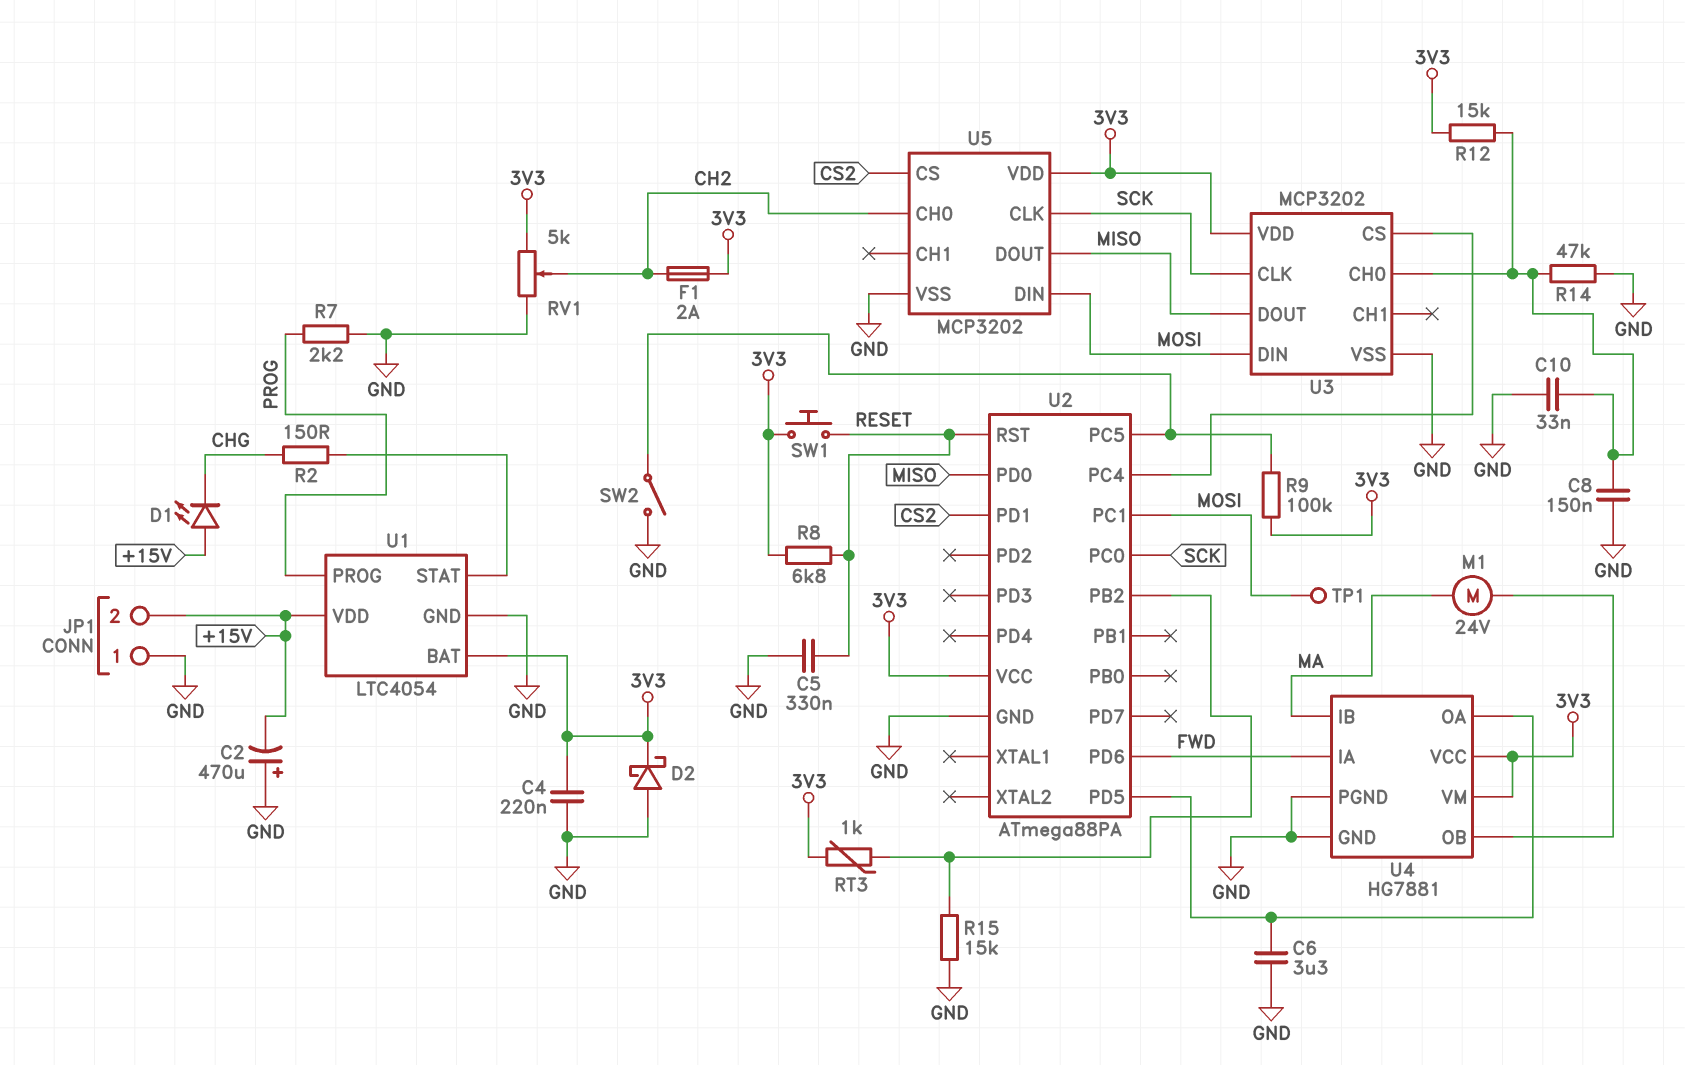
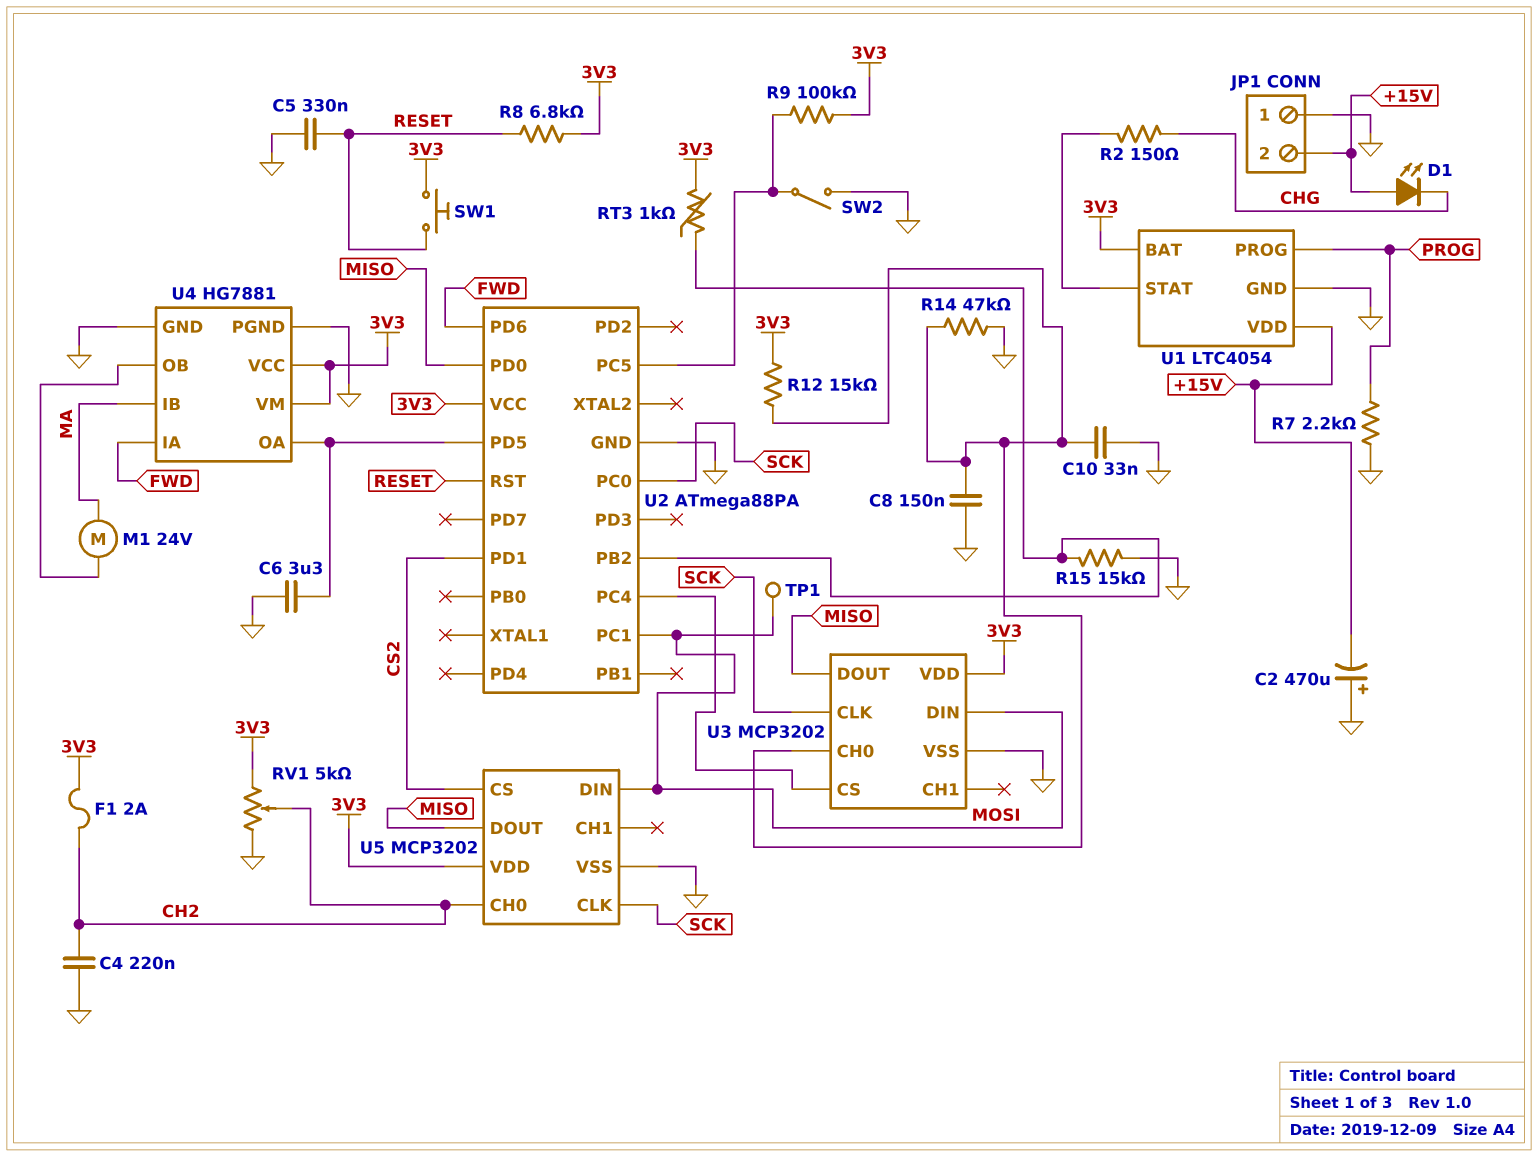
C4: 220nF (3V3, GND) -> 220nF (CH2, GND)
D2: schottky (A GND, K 3V3) -> none

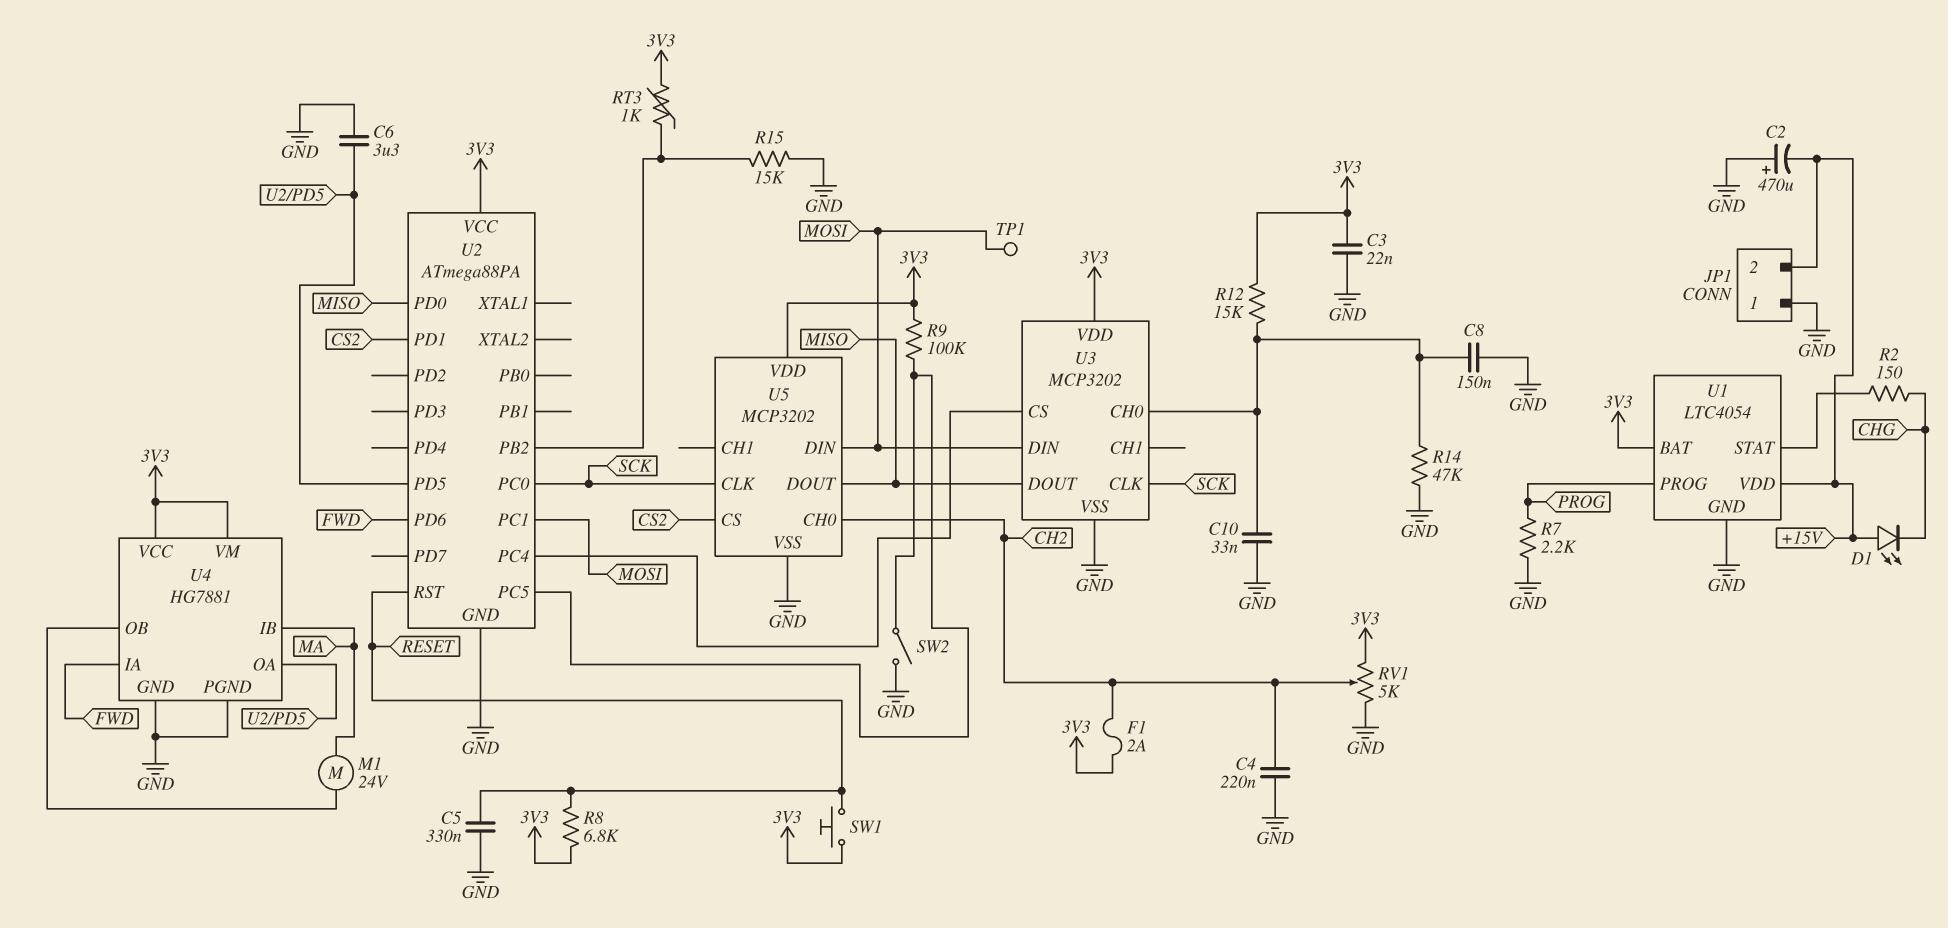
C3: none -> 22nF (3V3, GND)

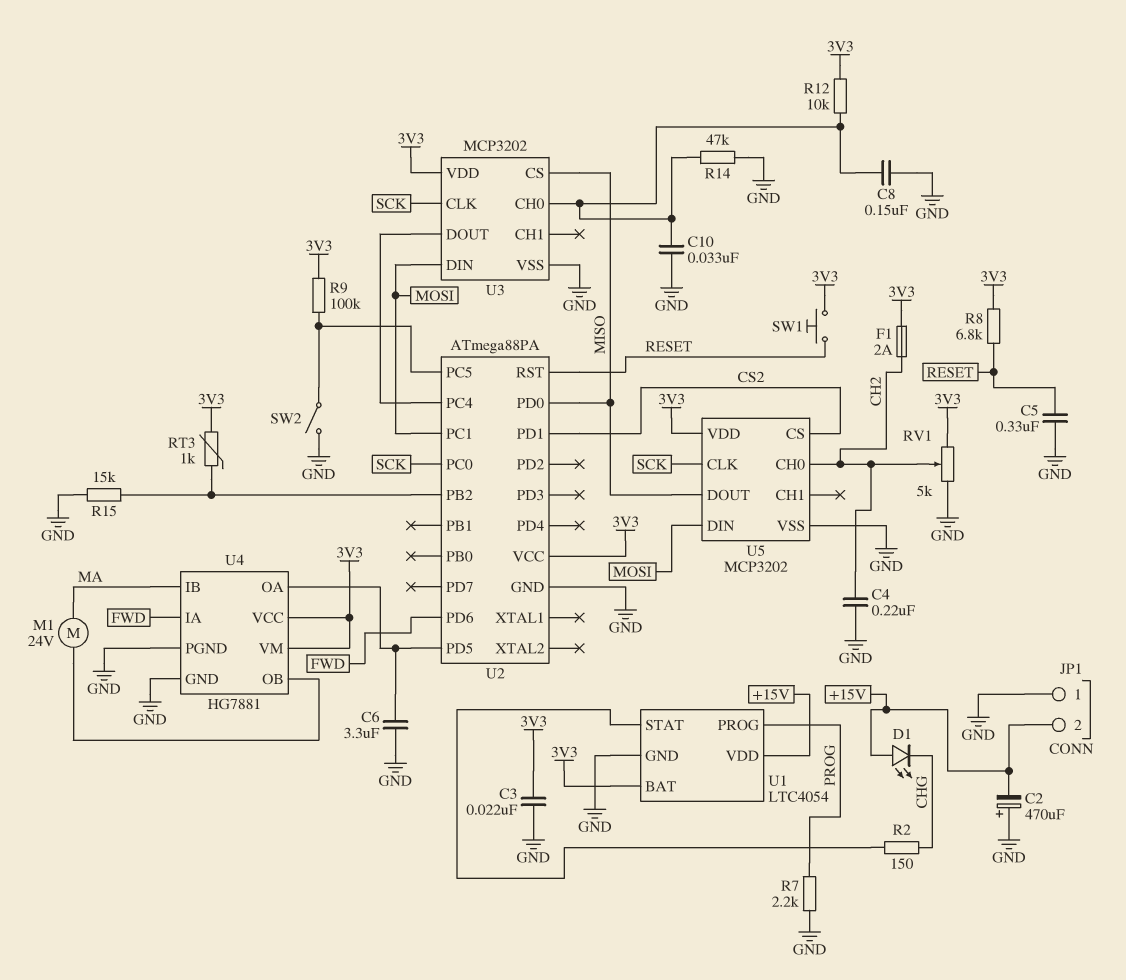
R12: 15k (3V3, U3/CH0) -> 10k (3V3, U3/CH0)
TP1: test point (MOSI) -> none
U3 pin CS: U2/PC4 -> MISO
U3 pin DOUT: MISO -> U2/PC4

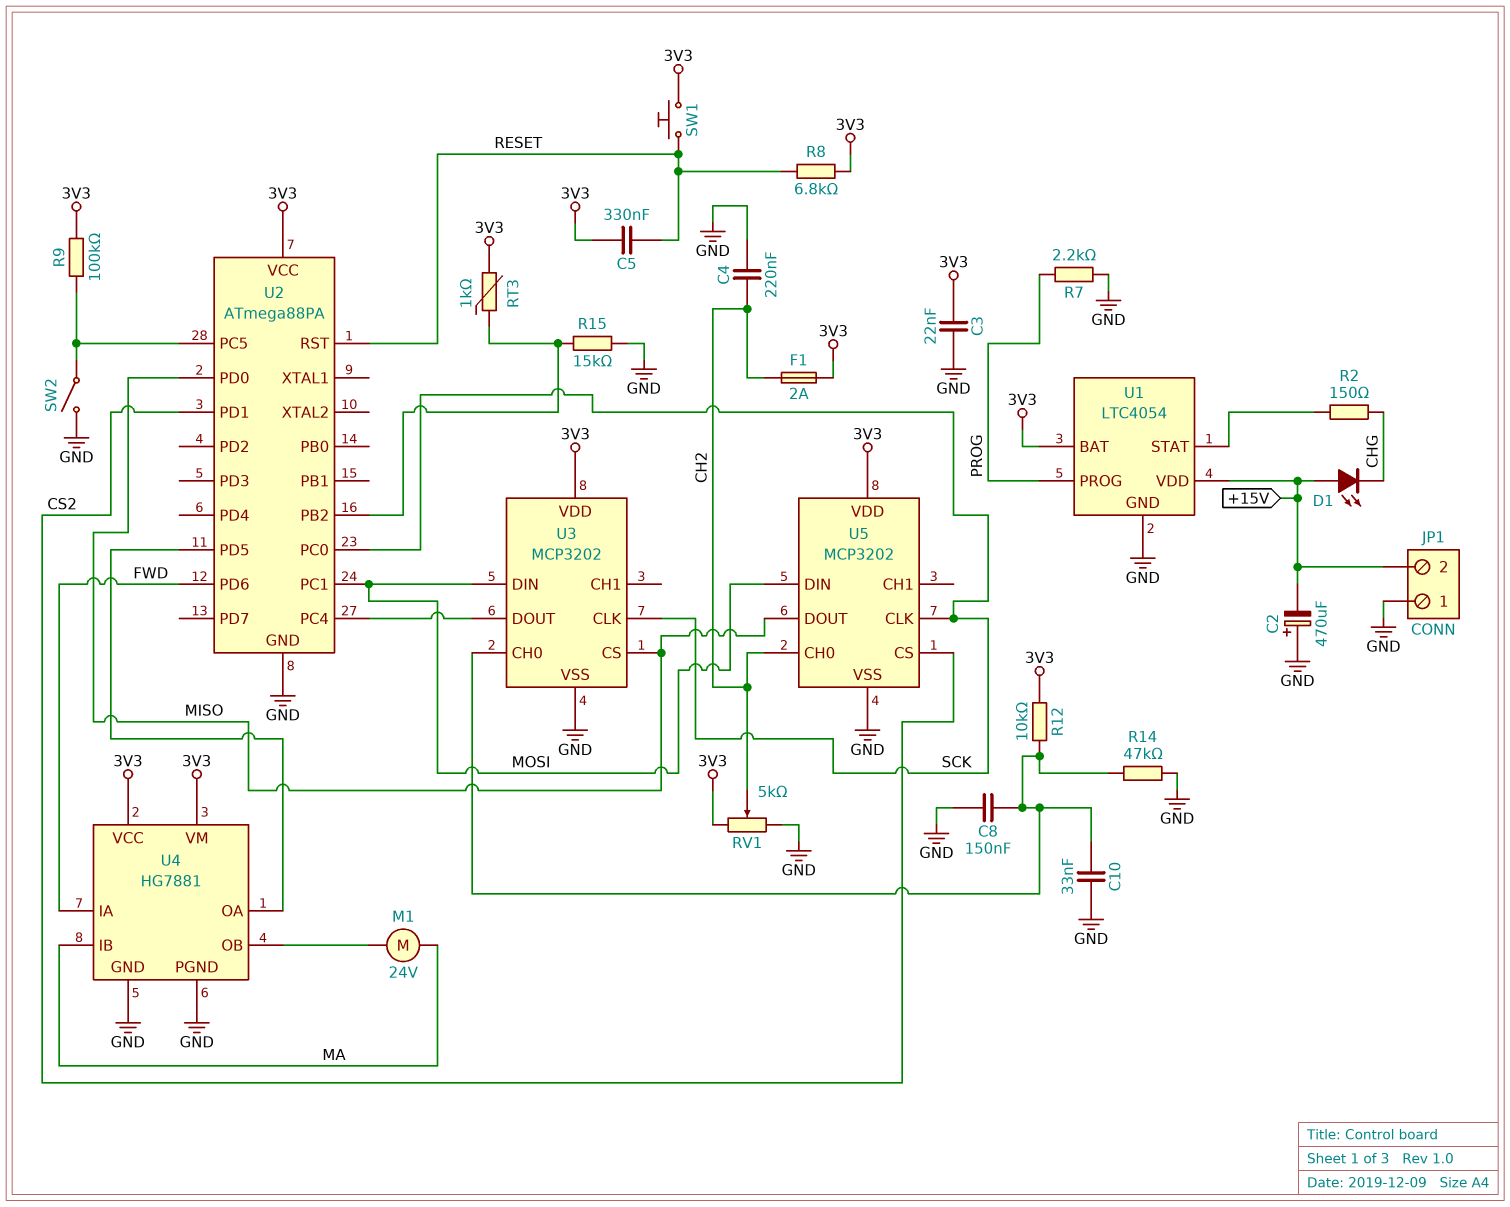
C5: 330nF (GND, RESET) -> 330nF (3V3, RESET)
C6: 3.3uF (GND, U2/PD5) -> none

